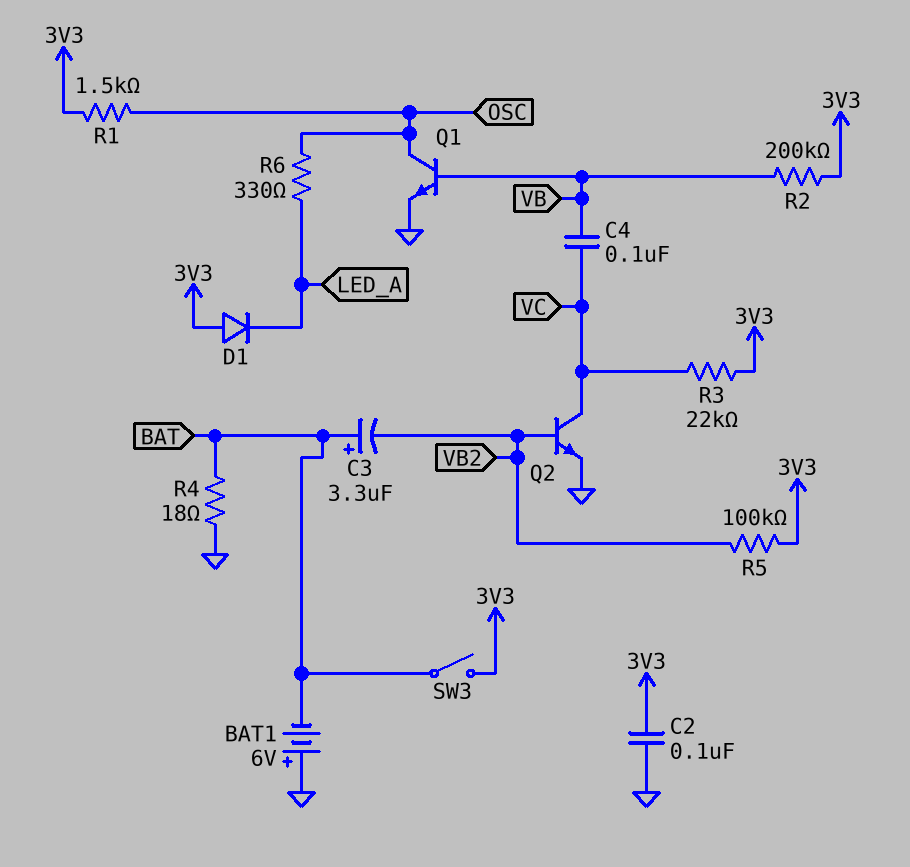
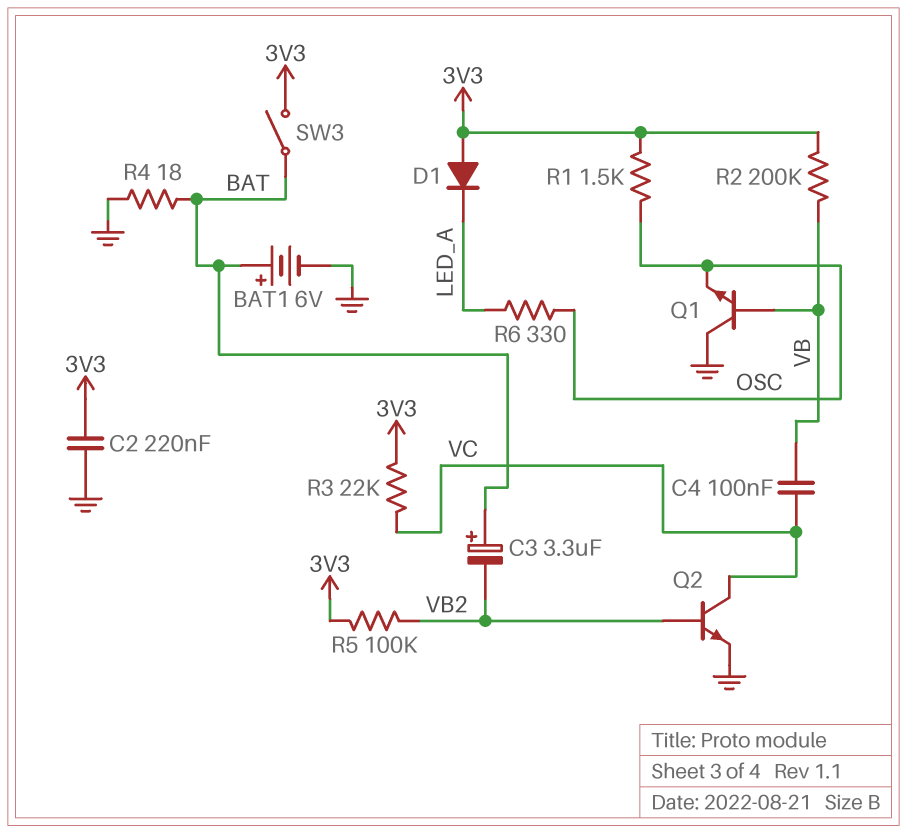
BAT1: 6V (plus GND, minus BAT) -> 6V (plus BAT, minus GND)
C2: 100nF (3V3, GND) -> 220nF (3V3, GND)
Q1: NPN (B VB, C OSC, E GND) -> NPN (B VB, C GND, E OSC)

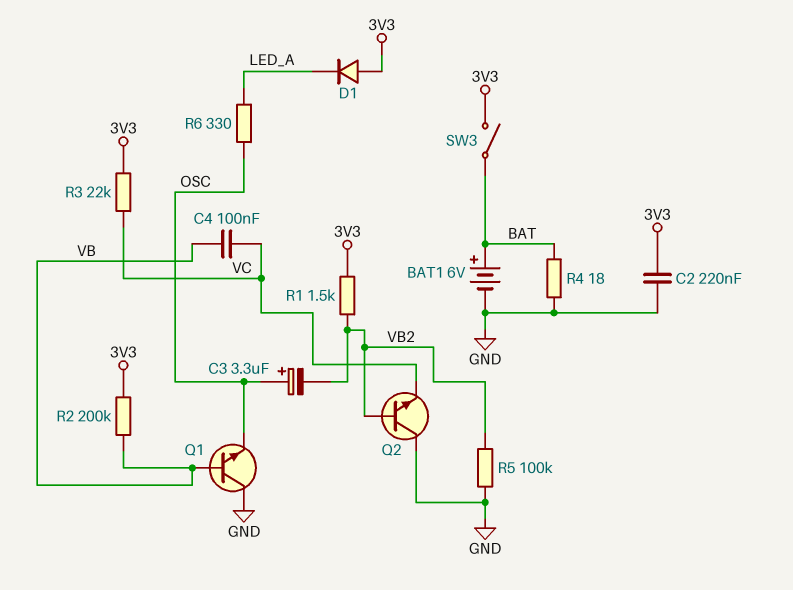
C3: 3.3uF (plus BAT, minus VB2) -> 3.3uF (plus OSC, minus VB2)
Q2: NPN (B VB2, C VC, E GND) -> NPN (B VB2, C GND, E VC)
R1: 1.5k (3V3, OSC) -> 1.5k (3V3, VB2)
R5: 100k (3V3, VB2) -> 100k (GND, VB2)

